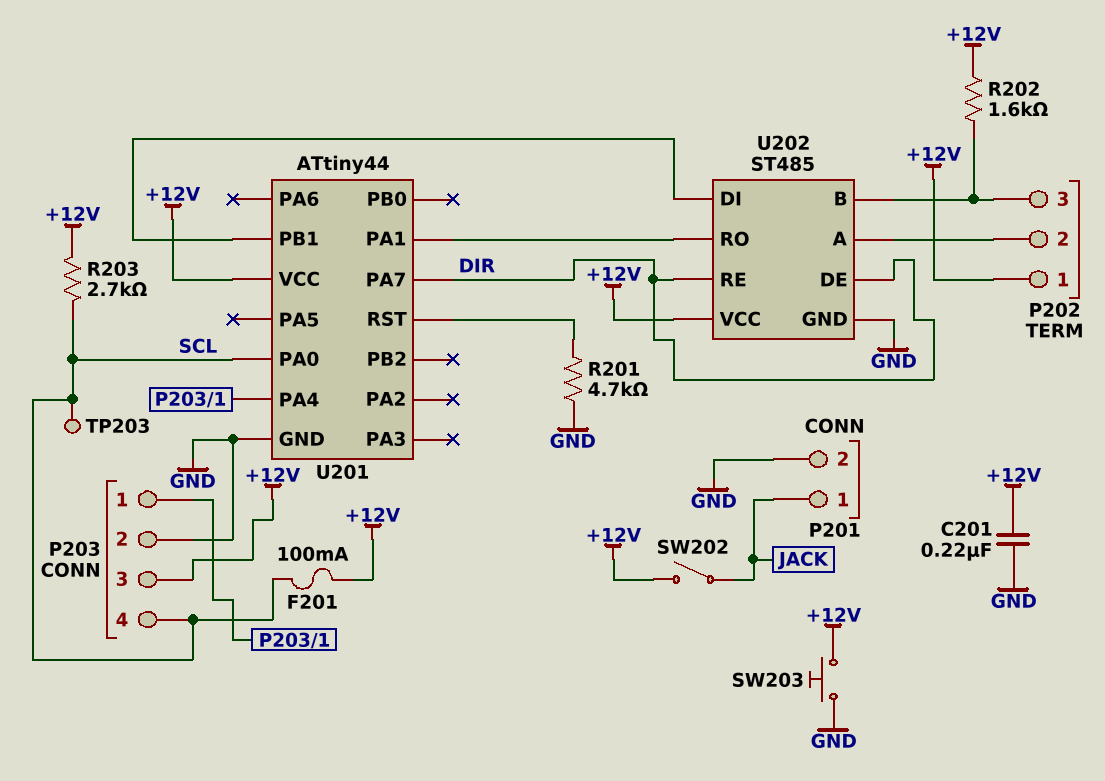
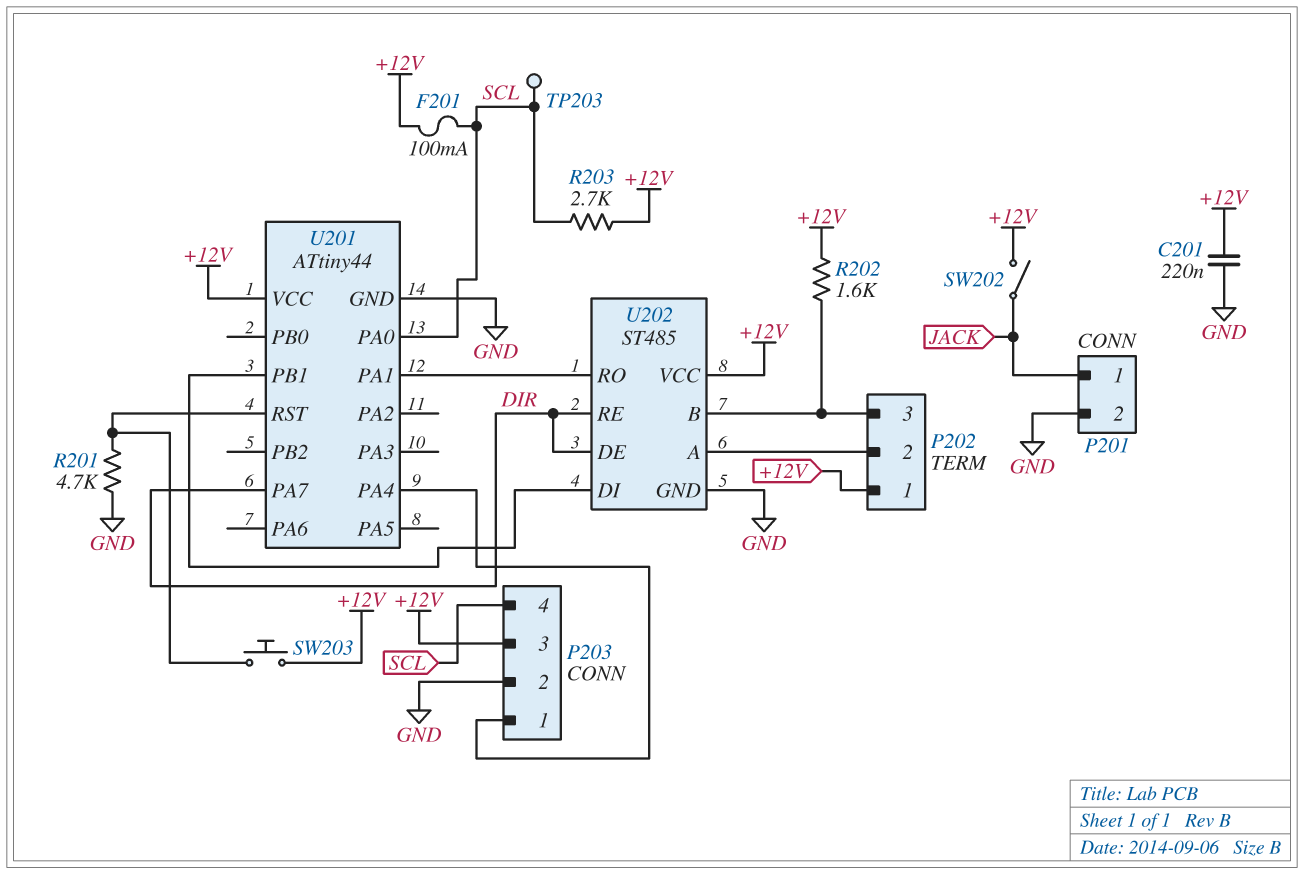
SW203: button (+12V, GND) -> button (+12V, U201/RST)

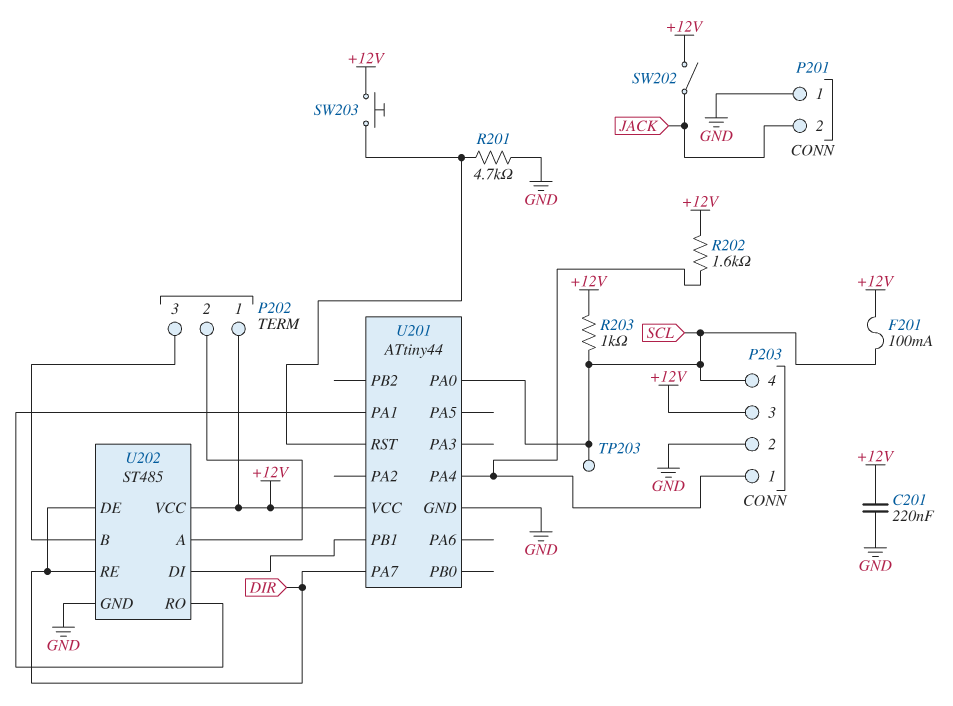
P201 pin 1: JACK -> GND
P201 pin 2: GND -> JACK
R202: 1.6k (+12V, P202/3) -> 1.6k (+12V, P203/1)
R203: 2.7k (+12V, SCL) -> 1k (+12V, SCL)

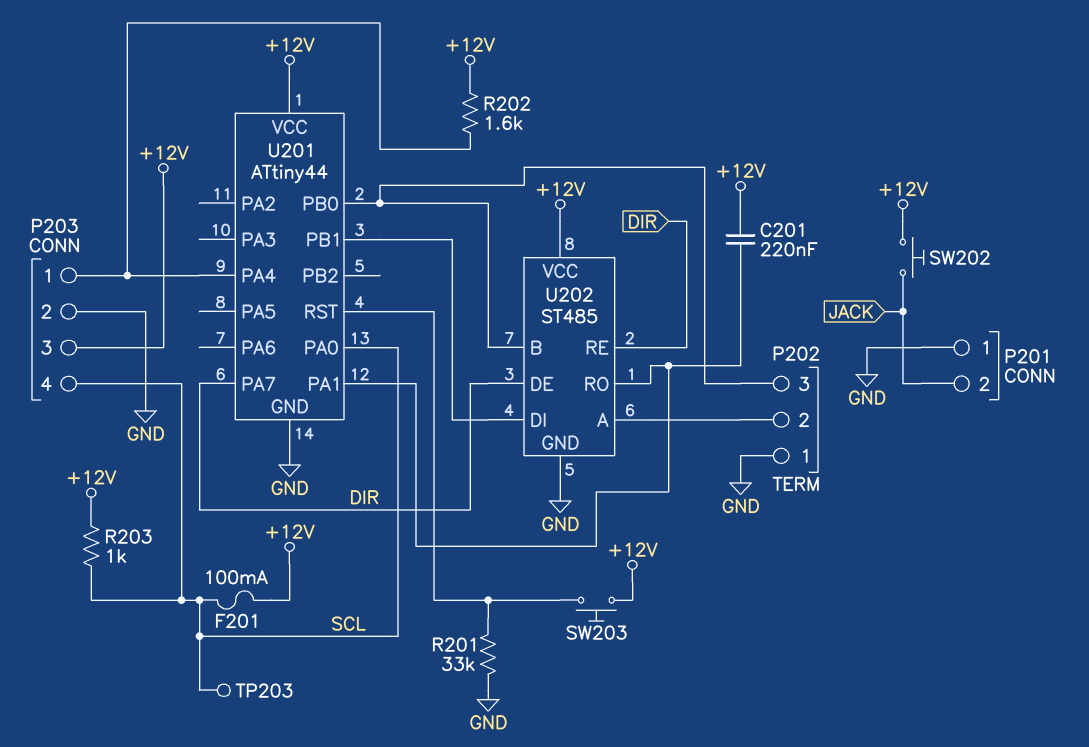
C201: 220nF (+12V, GND) -> 220nF (+12V, U201/PA1)
P202 pin 1: +12V -> GND
R201: 4.7k (GND, U201/RST) -> 33k (GND, U201/RST)
SW202: switch (+12V, JACK) -> button (+12V, JACK)
U201 pin PB0: none -> P202/3

